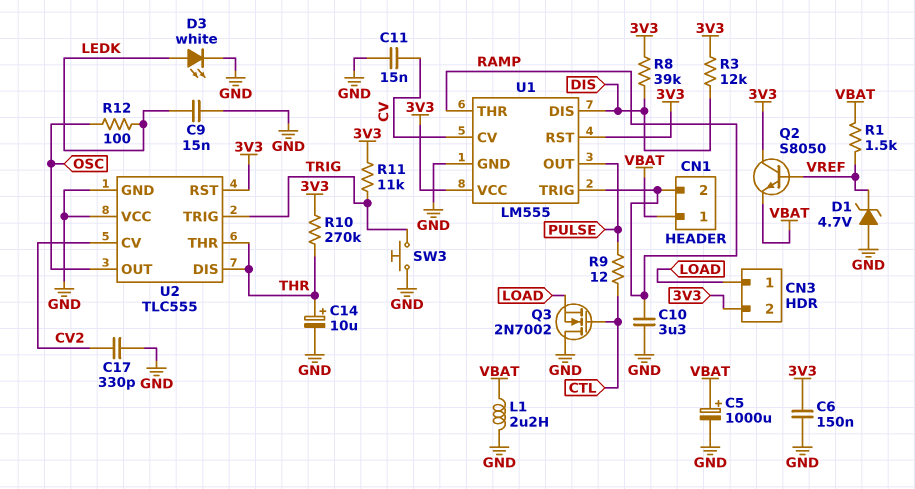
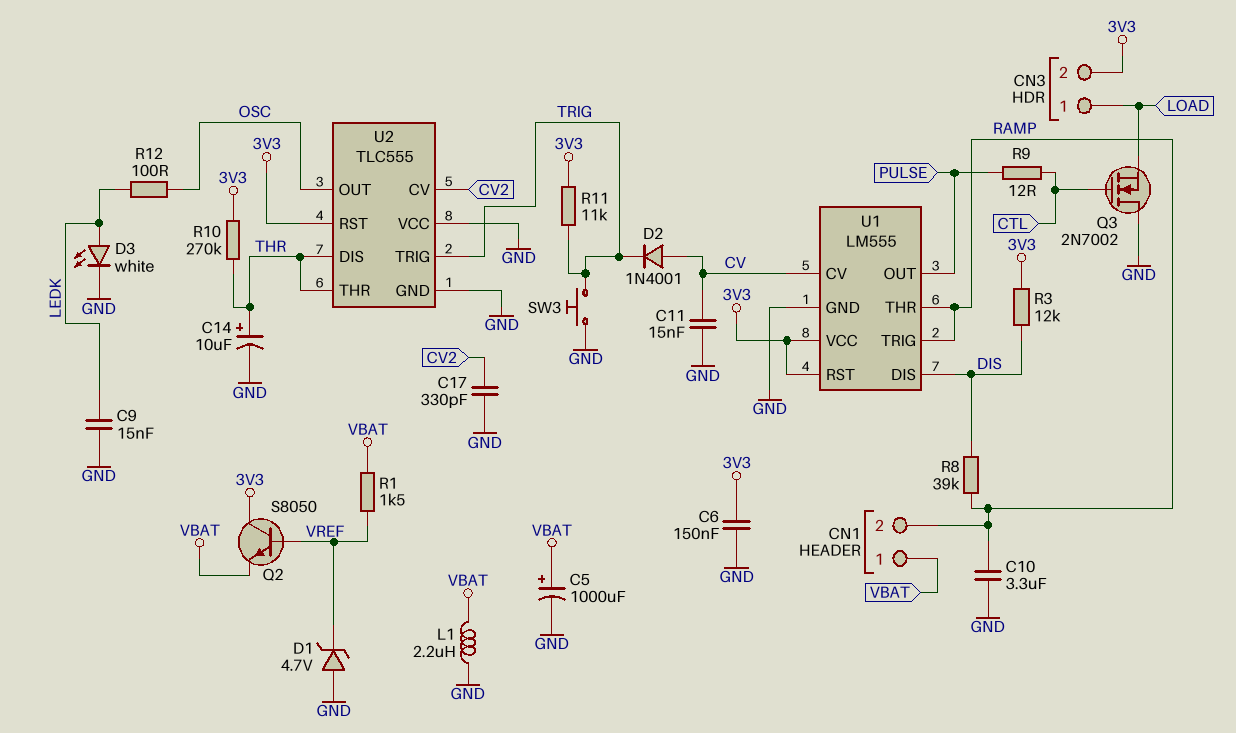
D2: none -> diode 1N4001 (A CV, K TRIG)
R8: 39k (3V3, DIS) -> 39k (DIS, RAMP)

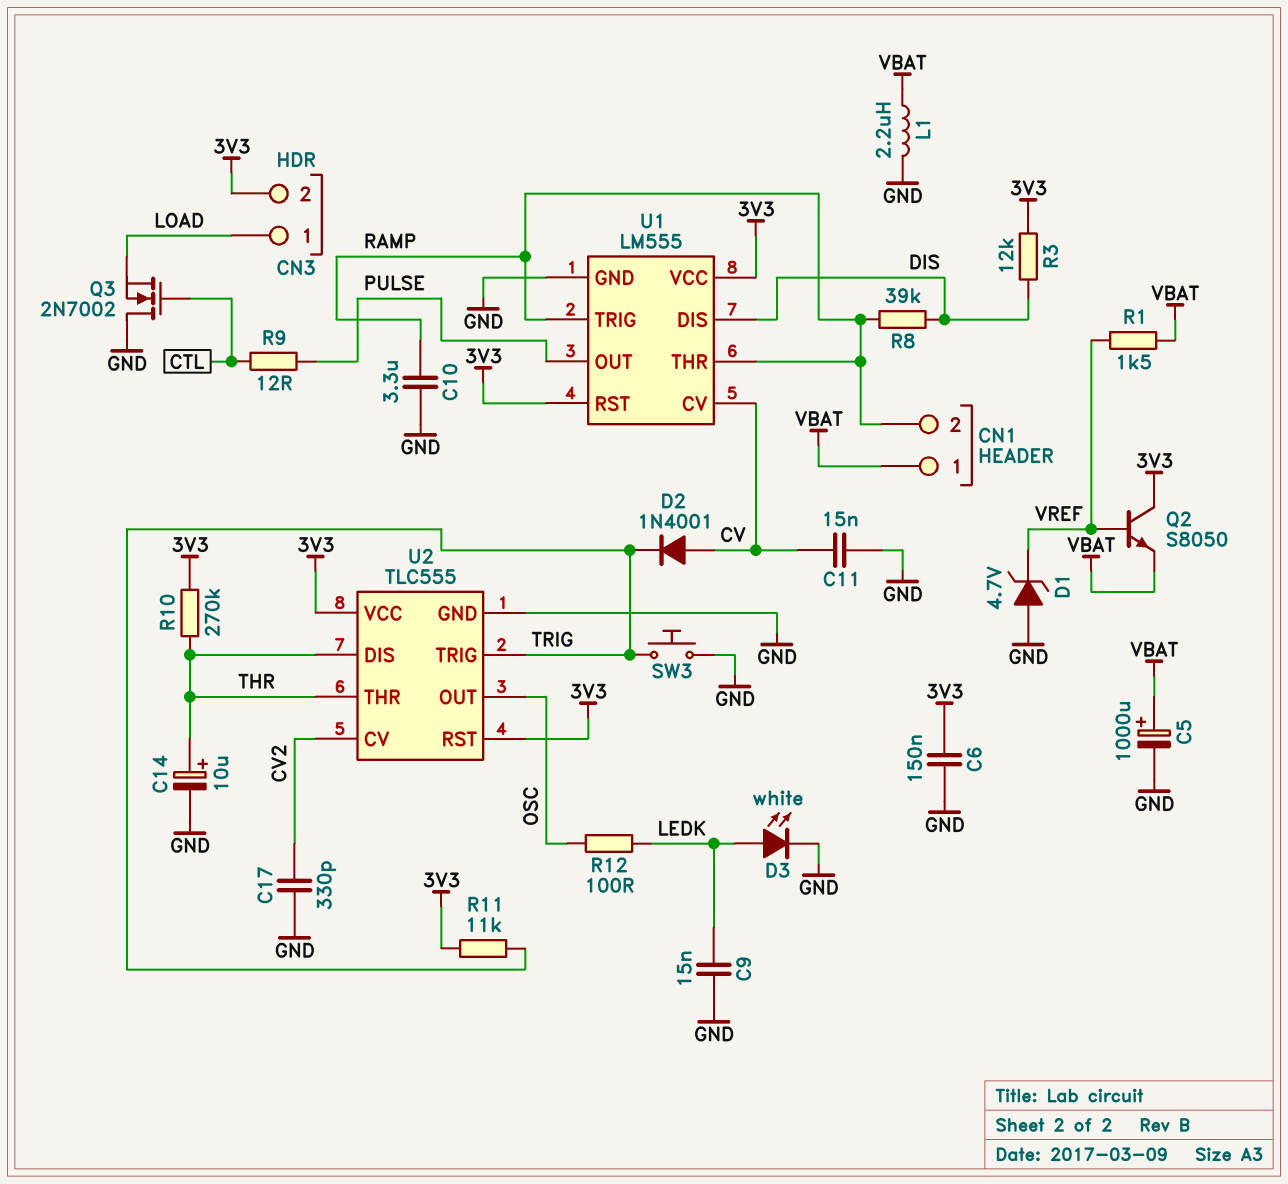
U2 pin VCC: GND -> 3V3

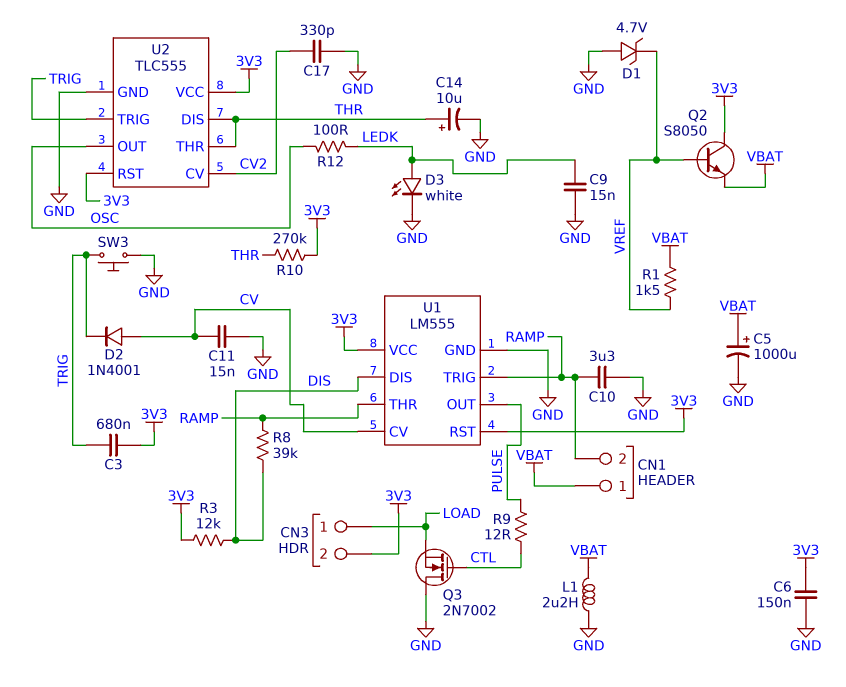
C3: none -> 680nF (3V3, TRIG)
R11: 11k (3V3, TRIG) -> none

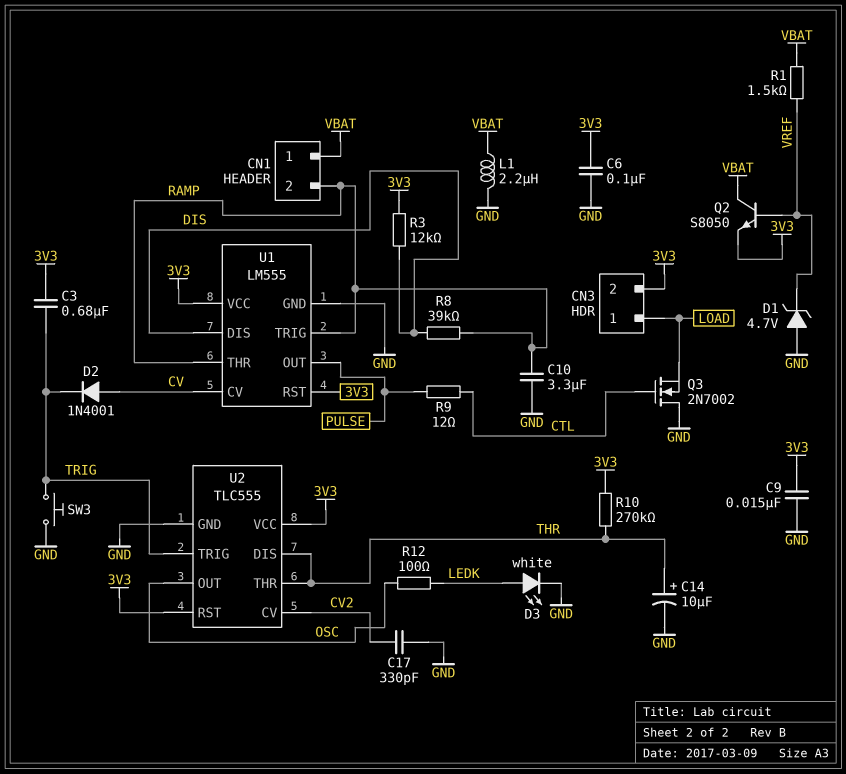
C5: 1000uF (plus VBAT, minus GND) -> none
C6: 150nF (3V3, GND) -> 100nF (3V3, GND)
C9: 15nF (GND, LEDK) -> 15nF (3V3, GND)
C11: 15nF (CV, GND) -> none
Q2: NPN S8050 (B VREF, C 3V3, E VBAT) -> NPN S8050 (B VREF, C VBAT, E 3V3)

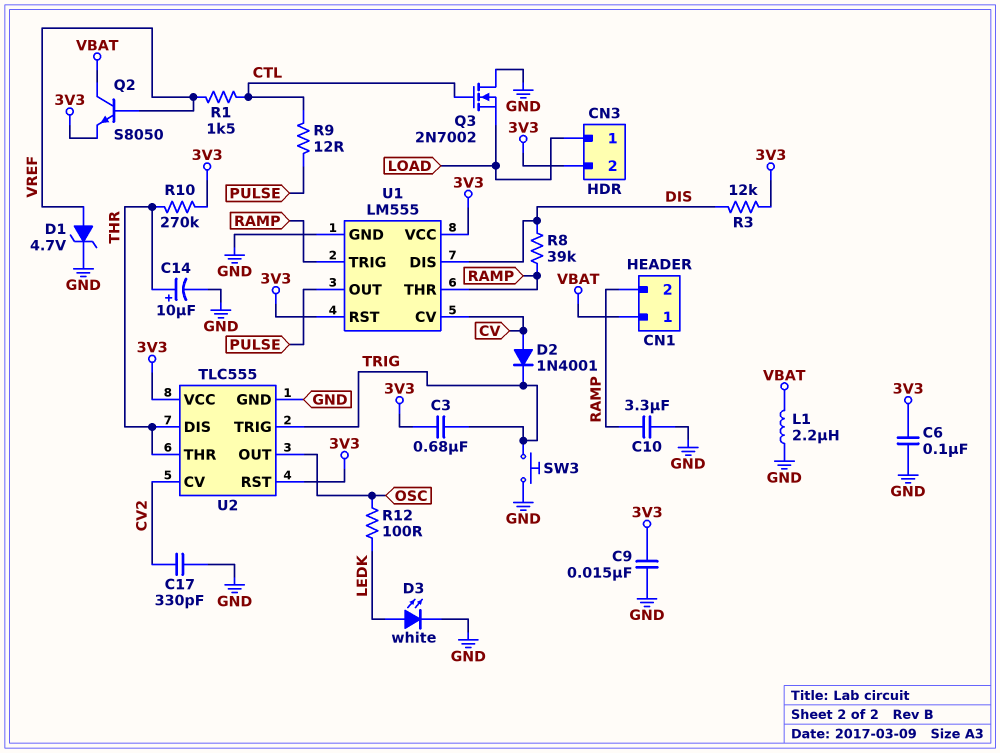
D1: zener 4.7V (A GND, K VREF) -> zener 4.7V (A VREF, K GND)
R1: 1.5k (VBAT, VREF) -> 1.5k (CTL, VREF)

